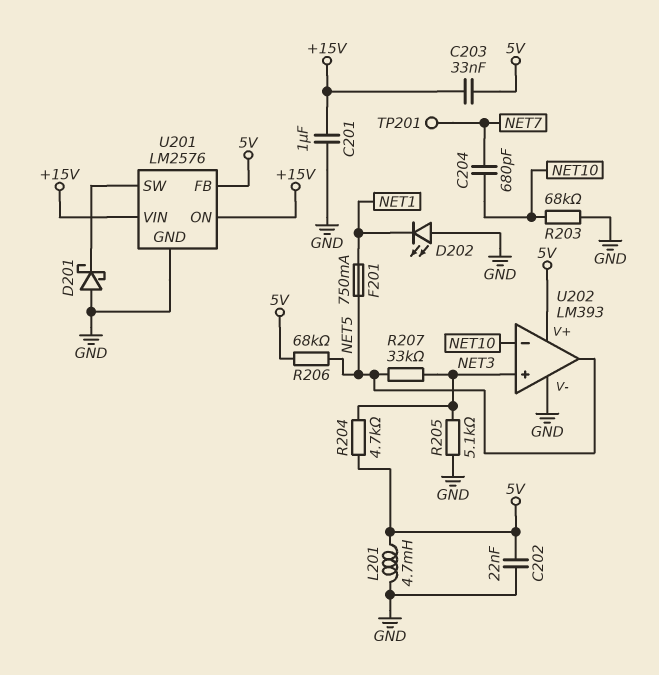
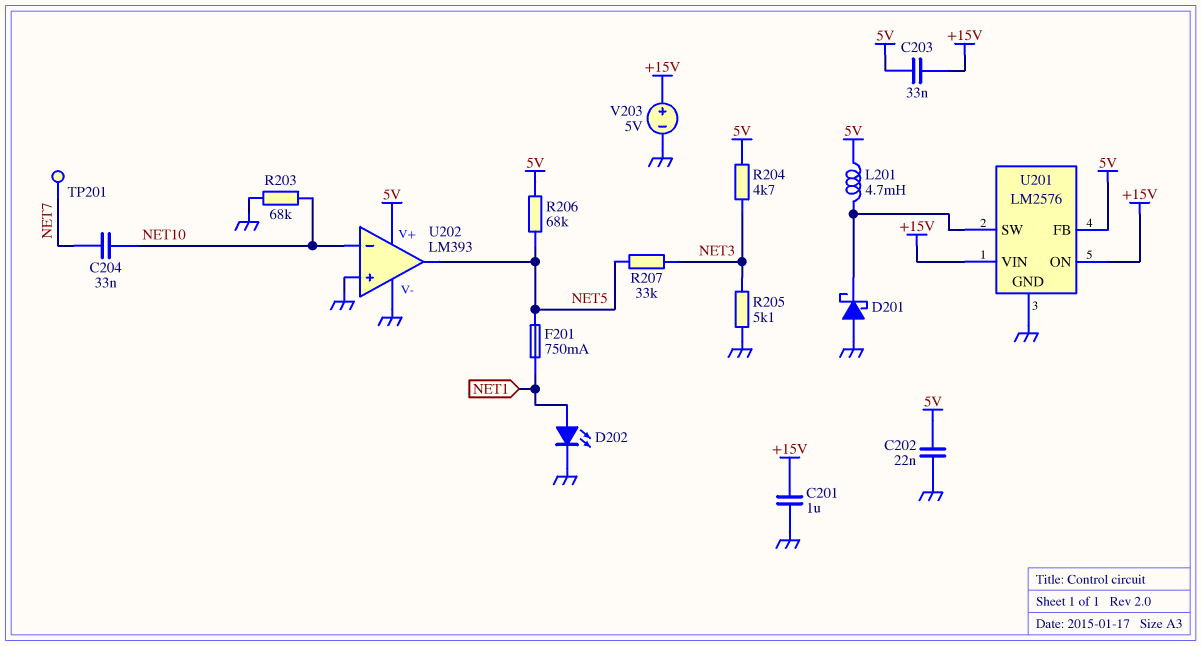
C204: 680pF (NET7, NET10) -> 33nF (NET7, NET10)
D202: LED (A GND, K NET1) -> LED (A NET1, K GND)
L201: 4.7mH (5V, GND) -> 4.7mH (5V, U201/SW)
U202 pin in+: NET3 -> GND
V203: none -> 5V (plus +15V, minus GND)

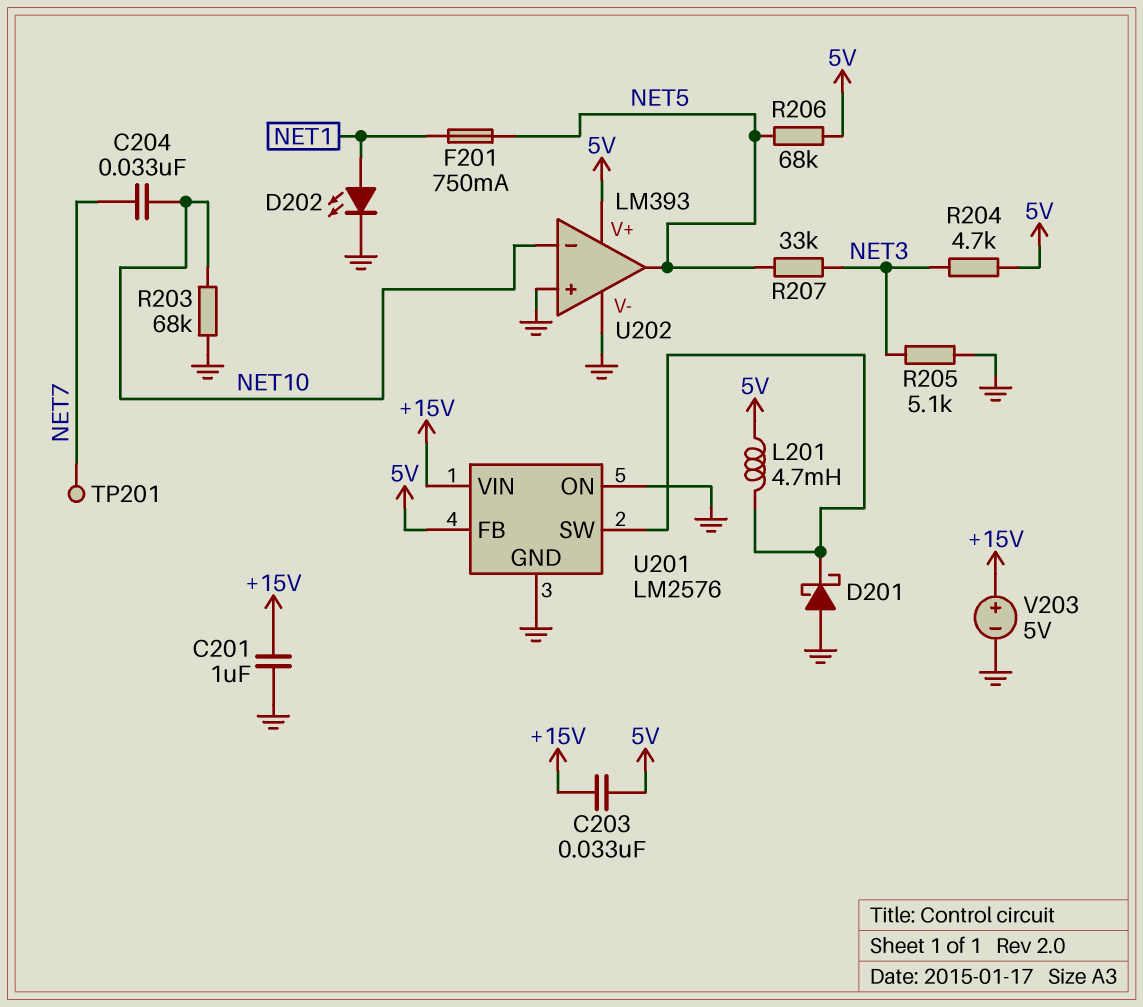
C202: 22nF (5V, GND) -> none
U201 pin ON: +15V -> GND

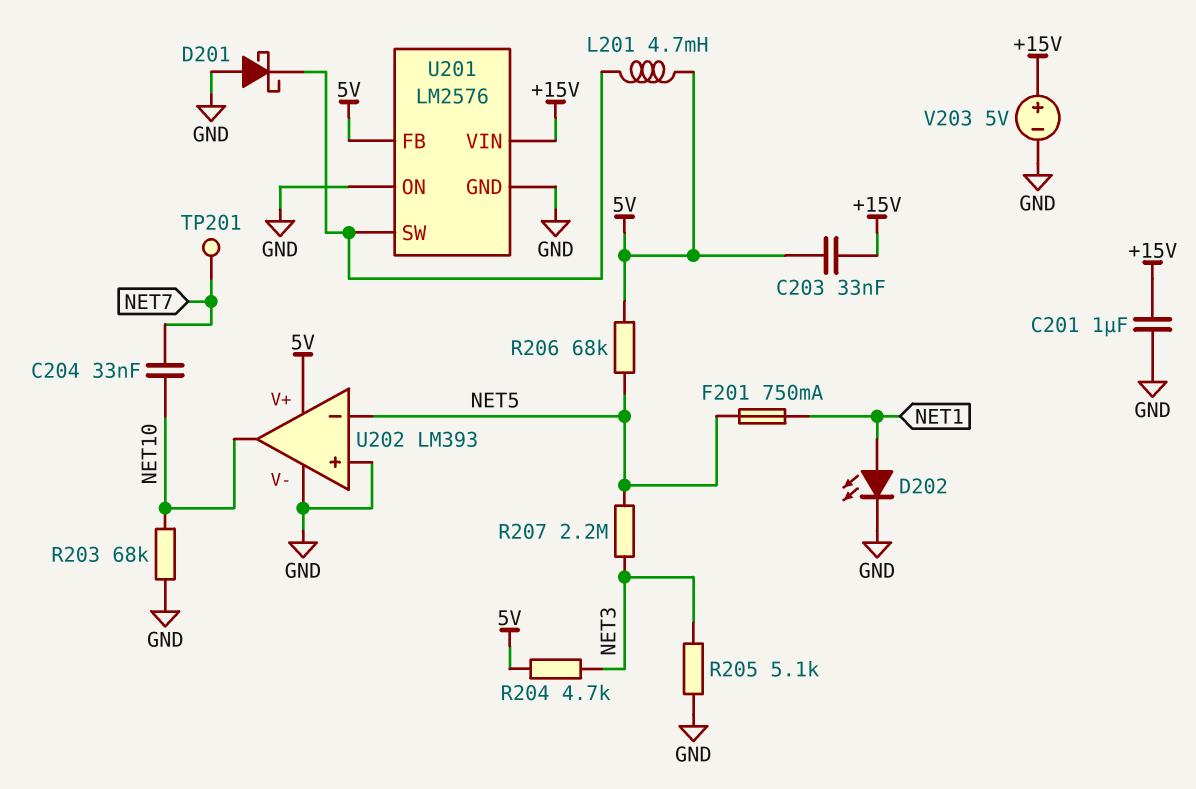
R207: 33k (NET3, NET5) -> 2.2M (NET3, NET5)
U202 pin in-: NET10 -> NET5
U202 pin out: NET5 -> NET10

